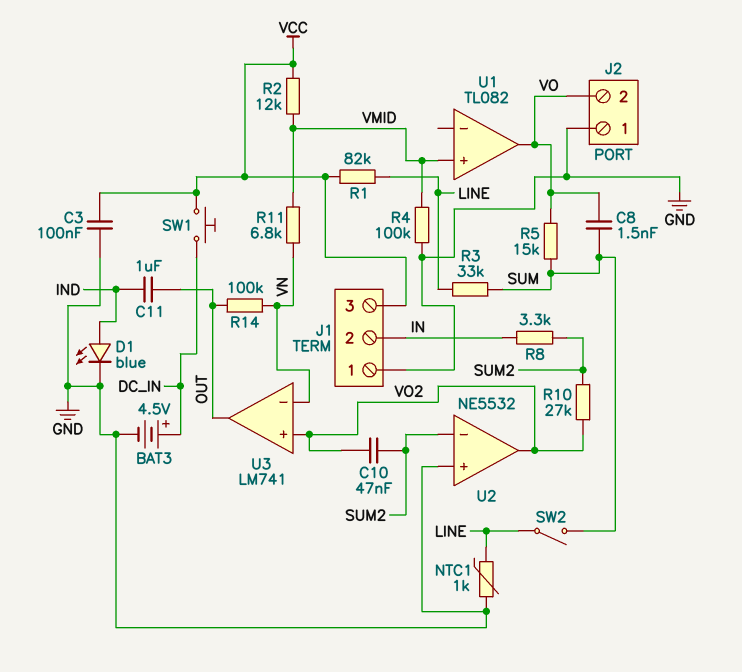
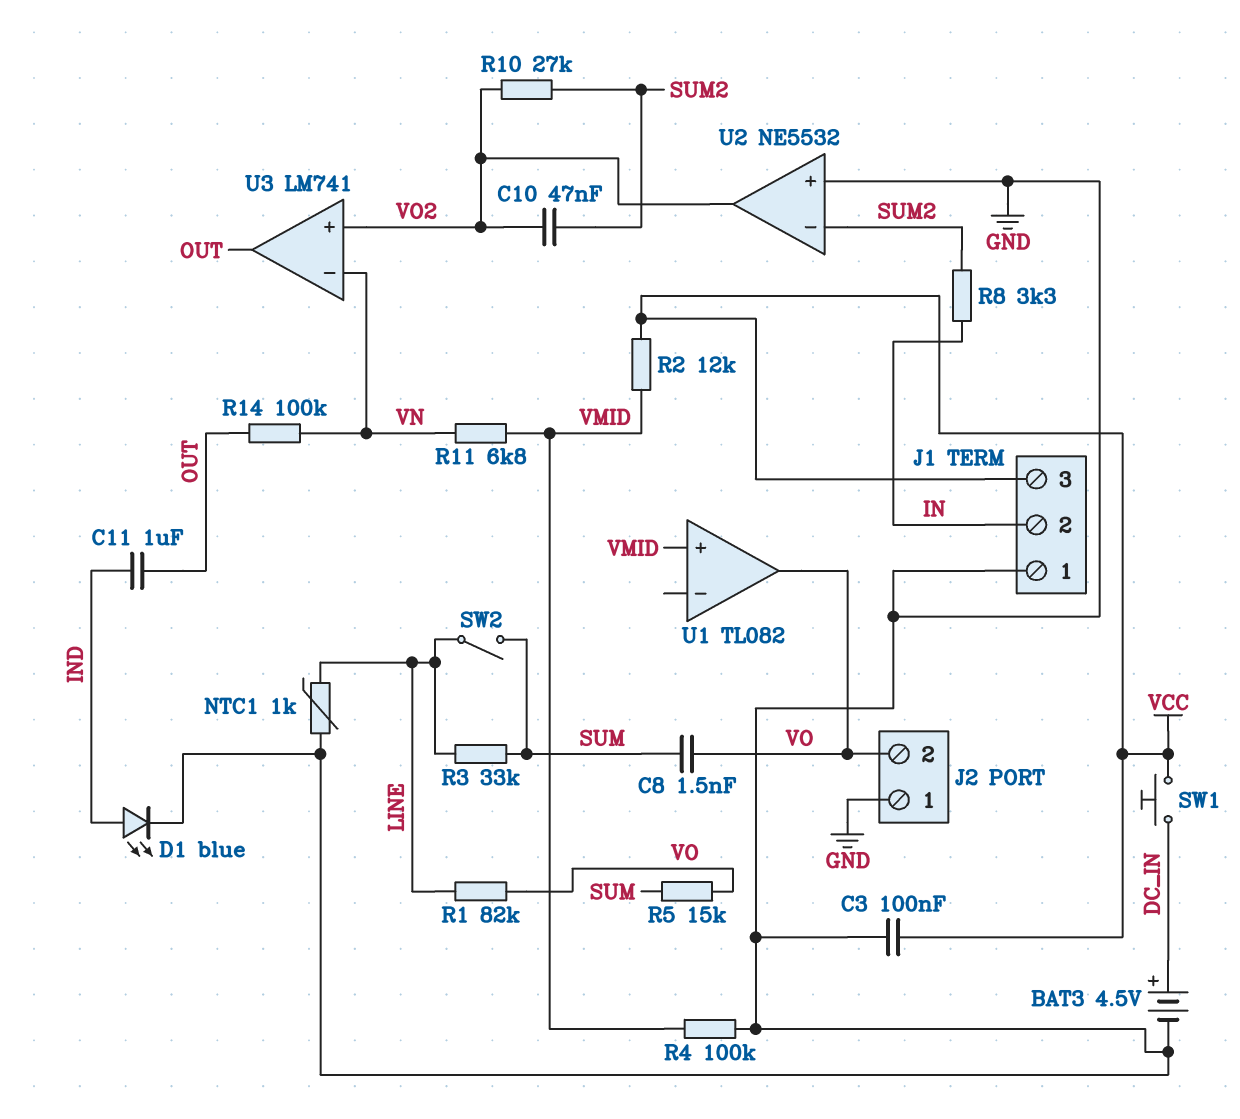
R1: 82k (LINE, VCC) -> 82k (LINE, VO)

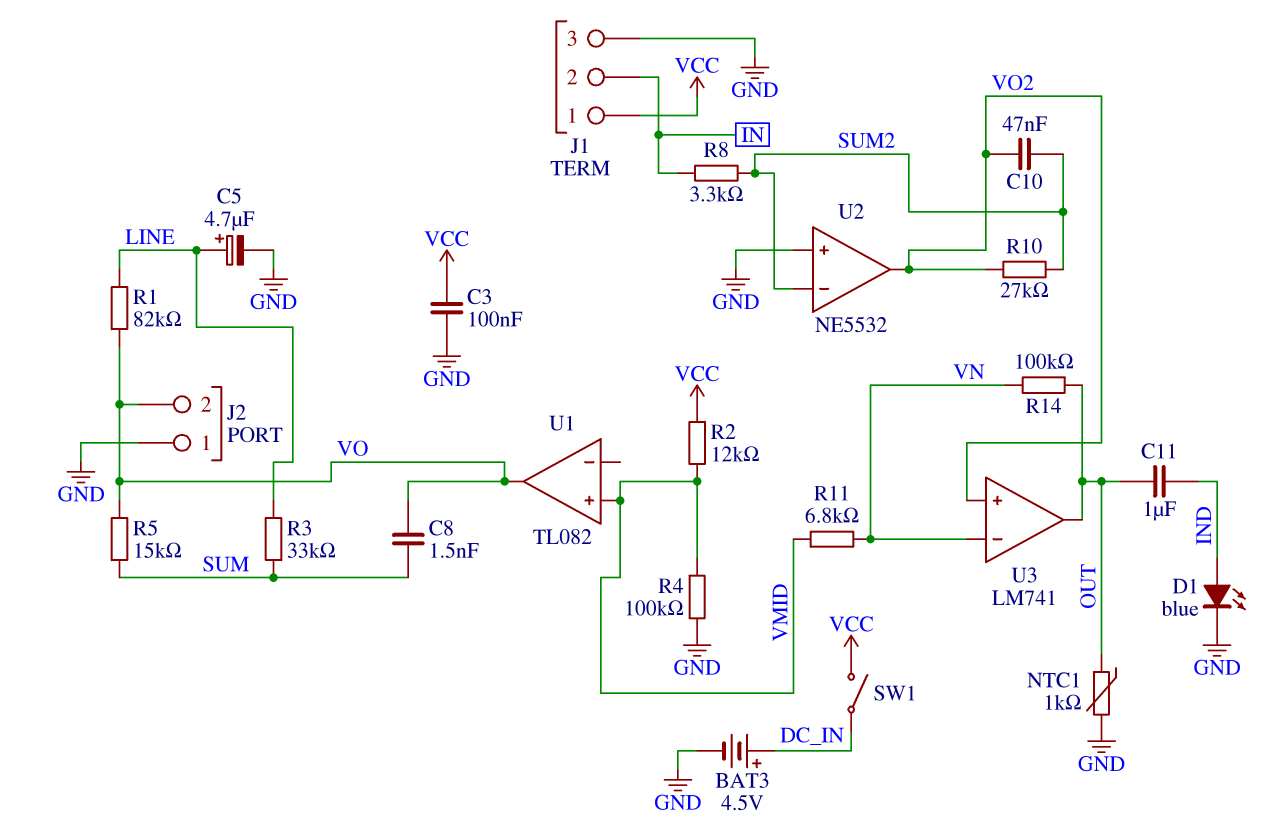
C5: none -> 4.7uF (plus LINE, minus GND)
J1 pin 1: GND -> VCC
J1 pin 3: VCC -> GND
NTC1: 1k (GND, LINE) -> 1k (GND, OUT)
SW1: button (DC_IN, VCC) -> switch (DC_IN, VCC)
SW2: switch (LINE, SUM) -> none

